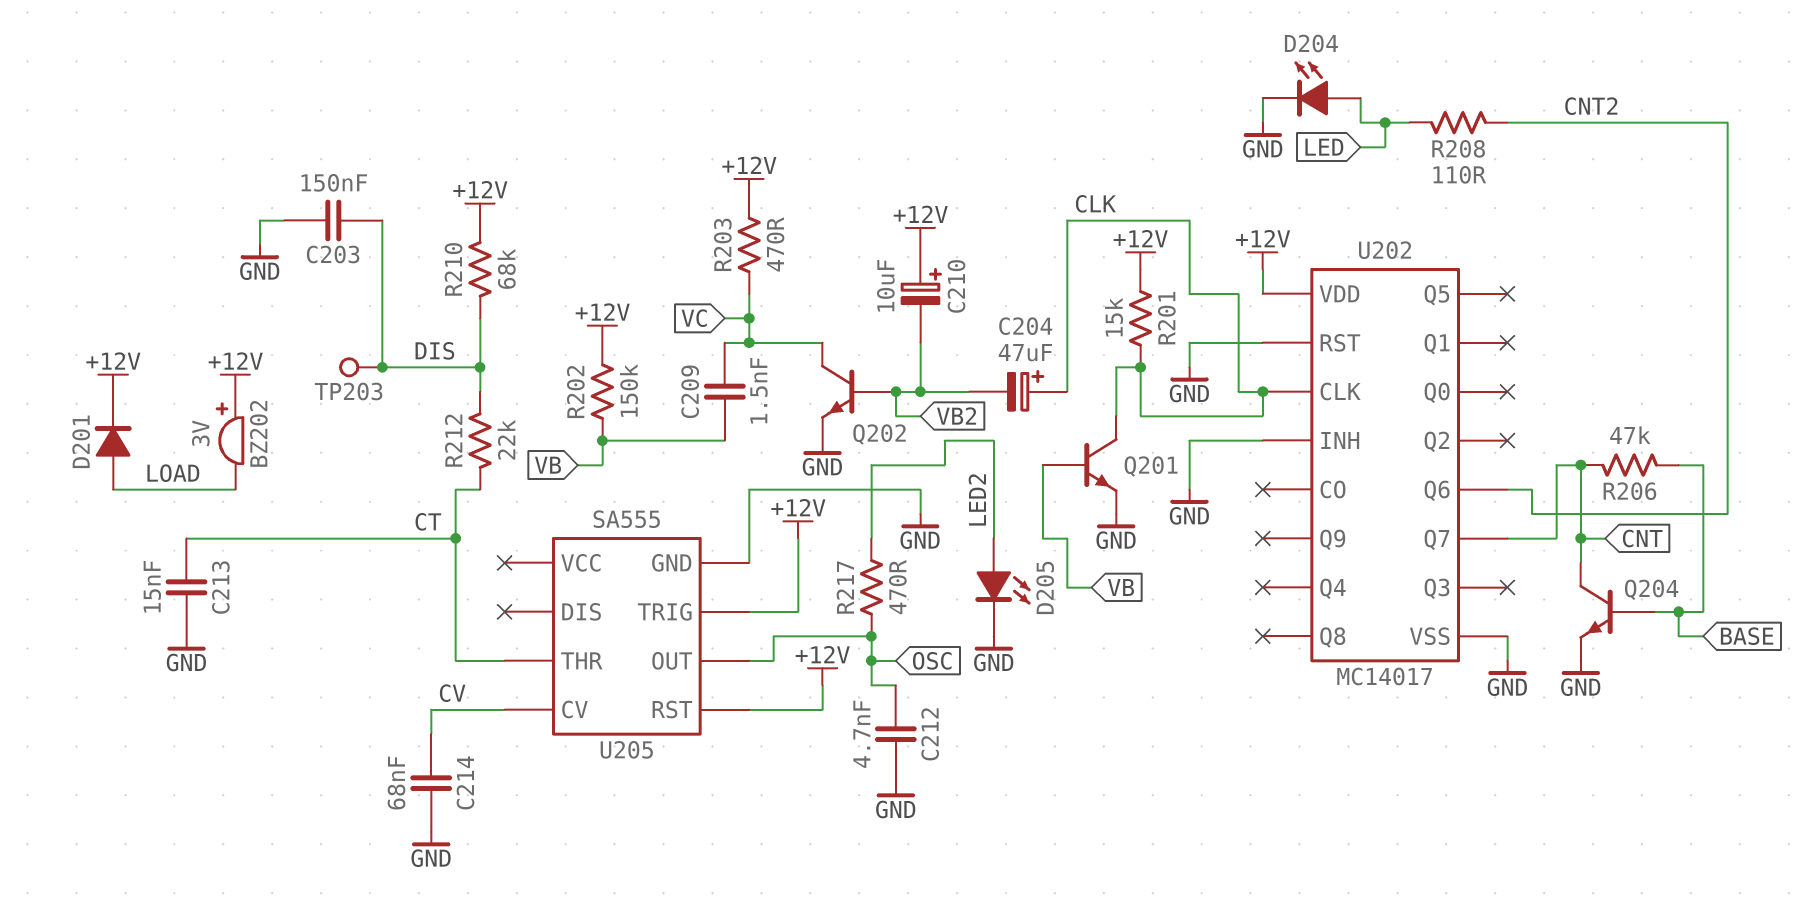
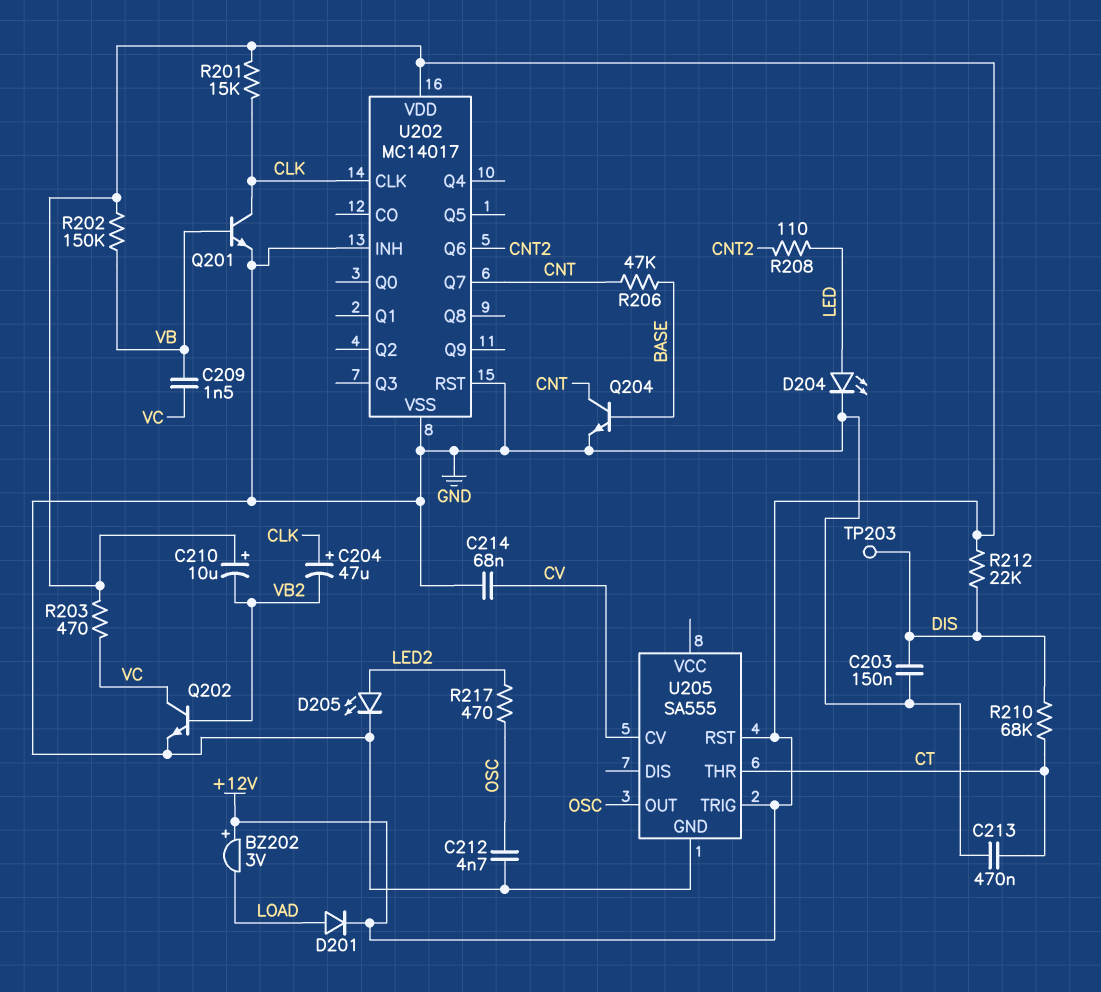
C213: 15nF (CT, GND) -> 470nF (CT, GND)
R210: 68k (+12V, DIS) -> 68k (CT, DIS)
R212: 22k (CT, DIS) -> 22k (+12V, DIS)

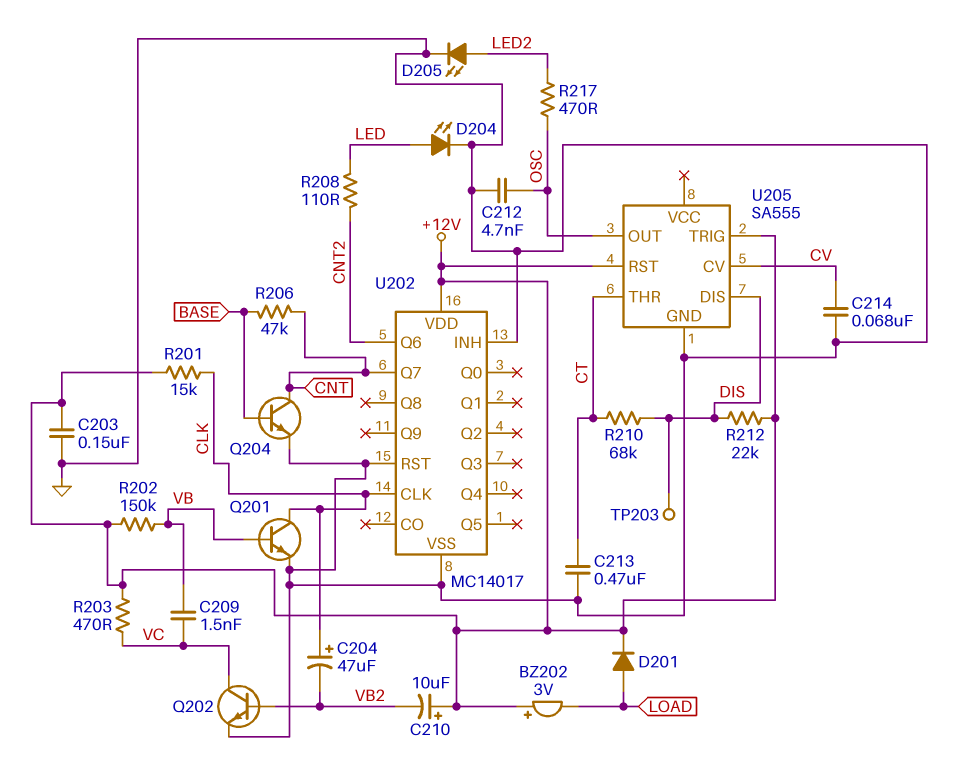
C203: 150nF (DIS, GND) -> 150nF (+12V, GND)
U205 pin DIS: none -> DIS

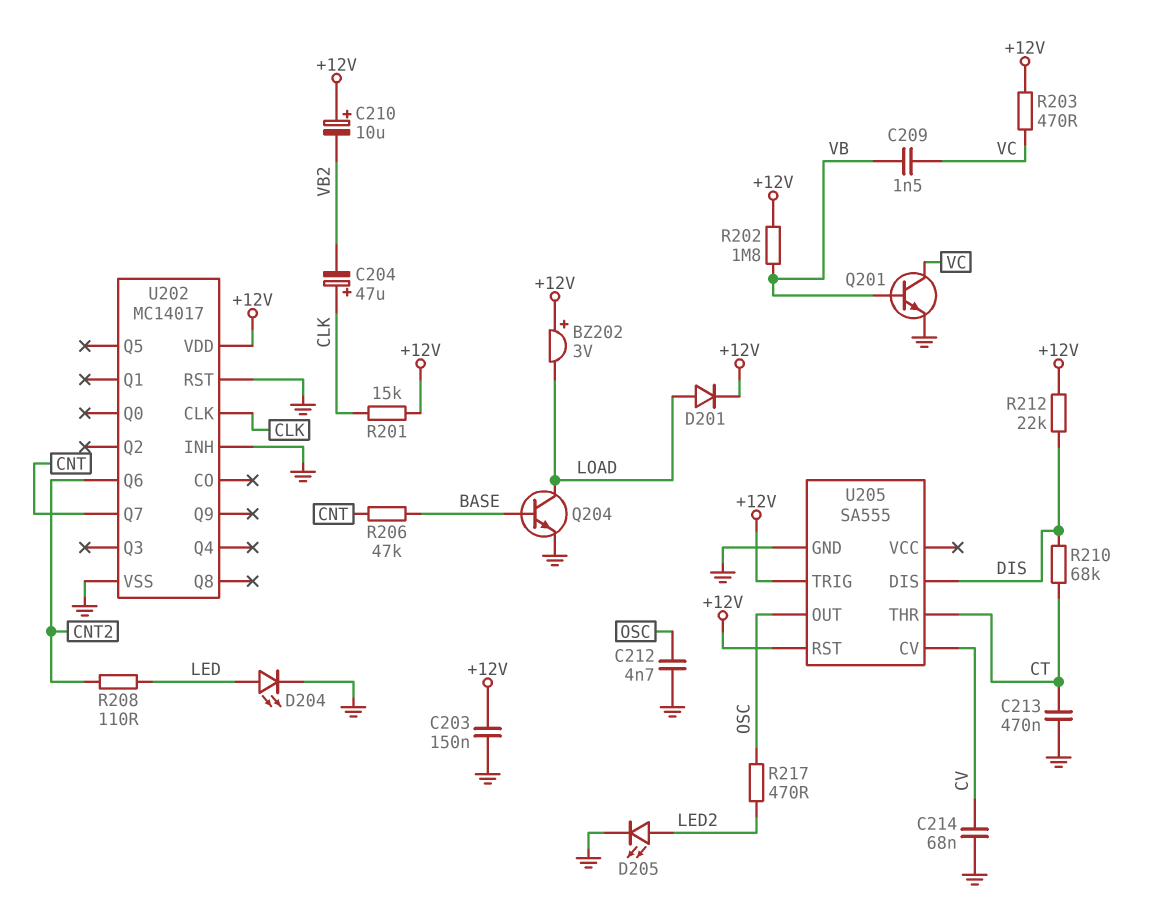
Q201: NPN (B VB, C CLK, E GND) -> NPN (B VB, C VC, E GND)
Q202: NPN (B VB2, C VC, E GND) -> none
Q204: NPN (B BASE, C CNT, E GND) -> NPN (B BASE, C LOAD, E GND)
R202: 150k (+12V, VB) -> 1.8M (+12V, VB)
TP203: test point (DIS) -> none

